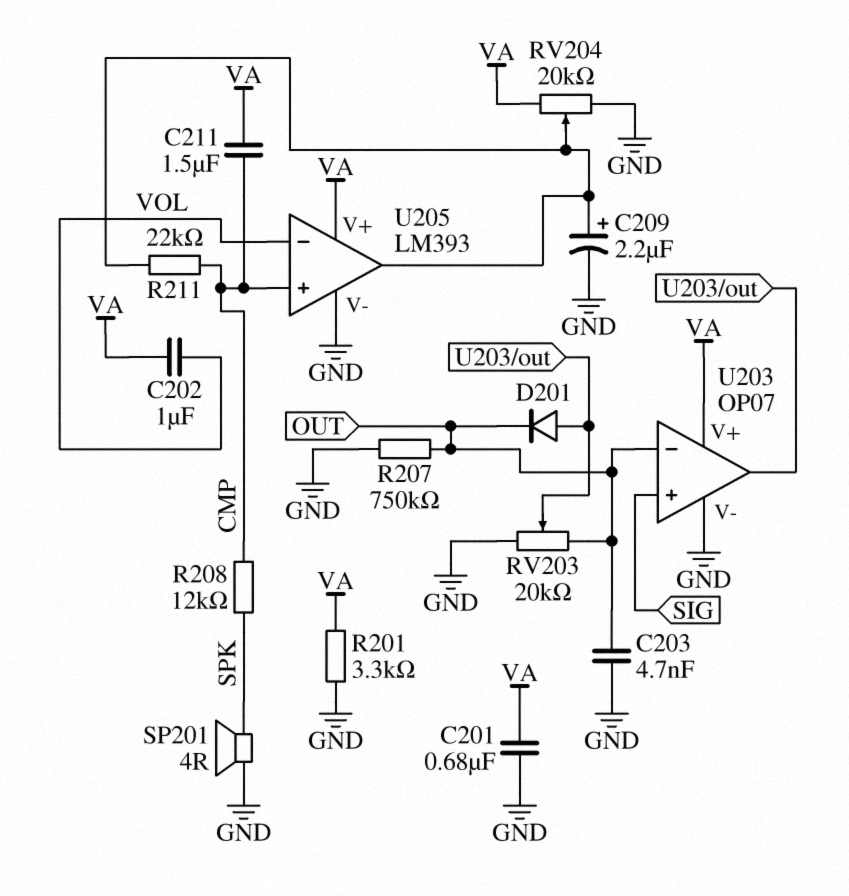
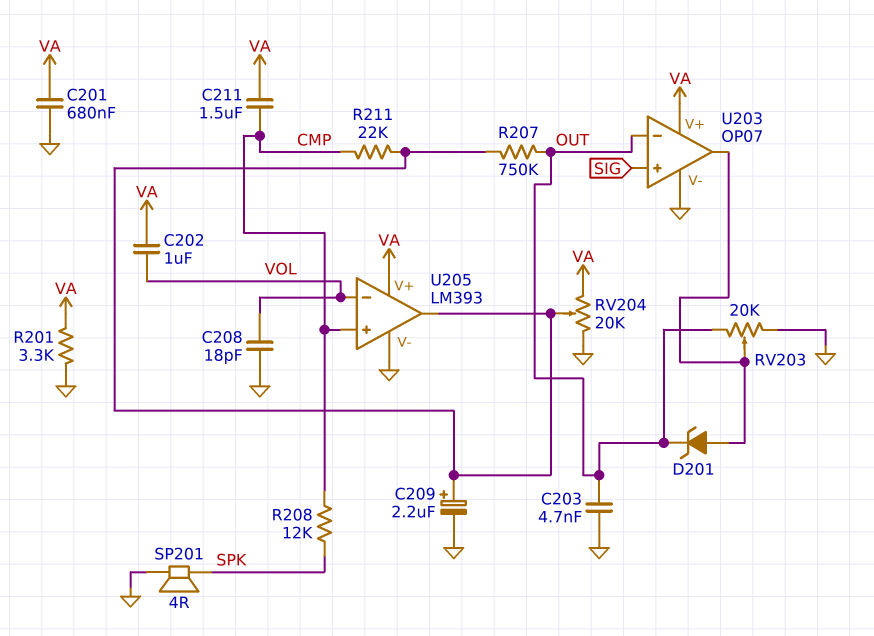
C208: none -> 18pF (GND, VOL)
D201: diode (A U203/out, K OUT) -> zener (A U203/out, K OUT)
R207: 750k (GND, OUT) -> 750k (OUT, U205/out)

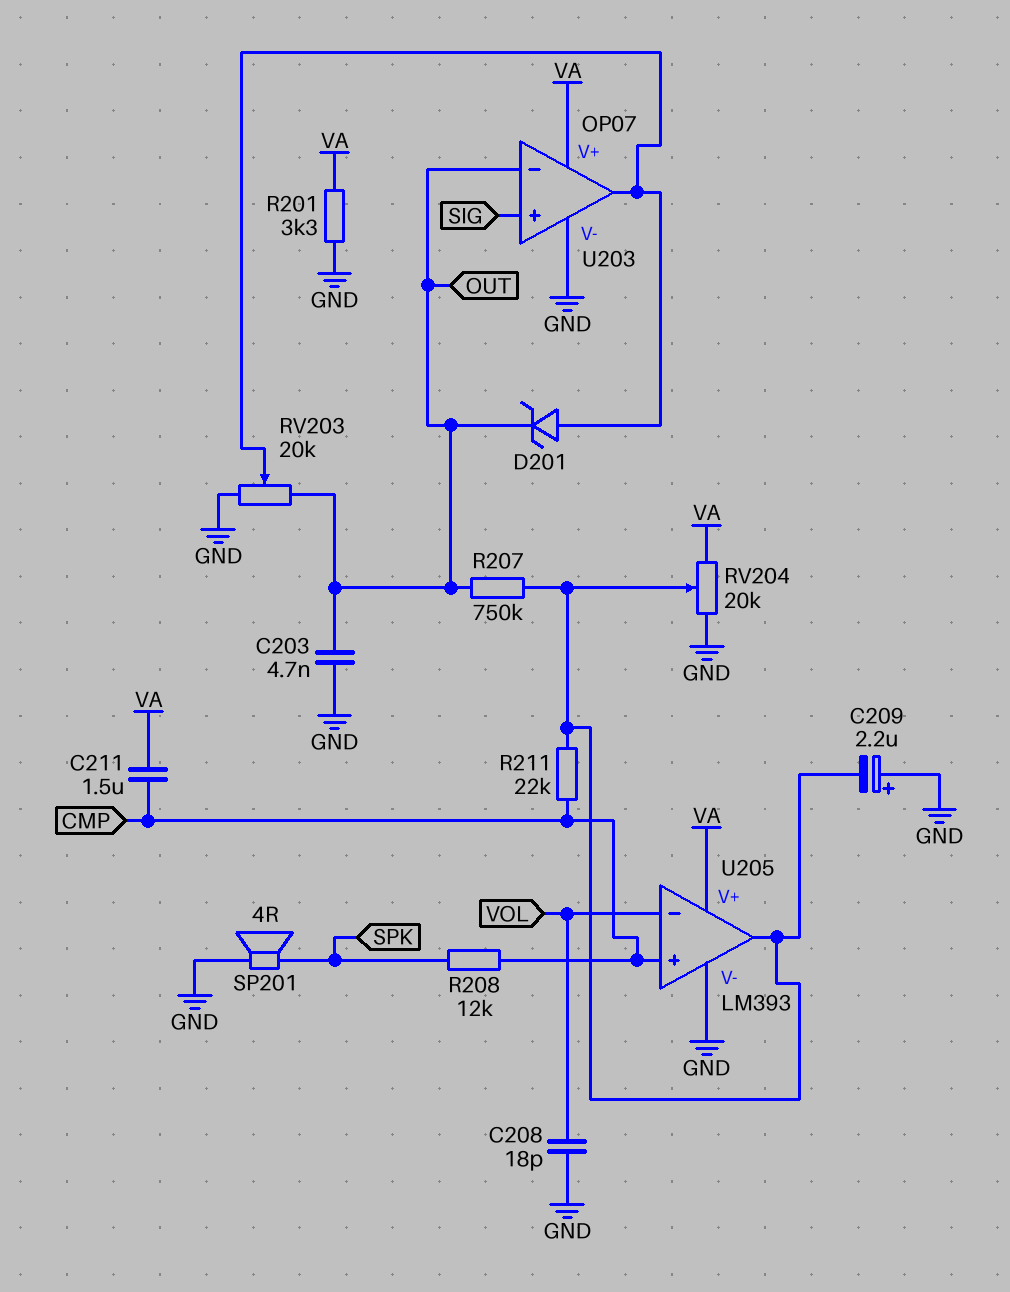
C201: 680nF (GND, VA) -> none
C202: 1uF (VA, VOL) -> none
C209: 2.2uF (plus U205/out, minus GND) -> 2.2uF (plus GND, minus U205/out)

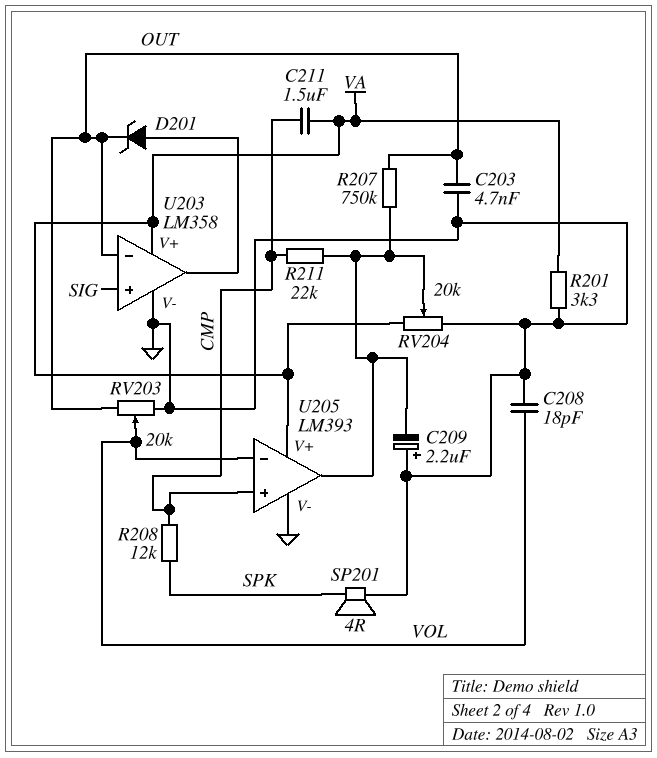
RV203: 20k (GND, OUT, wiper U203/out) -> 20k (GND, OUT, wiper VOL)
U203: OP07 -> LM358

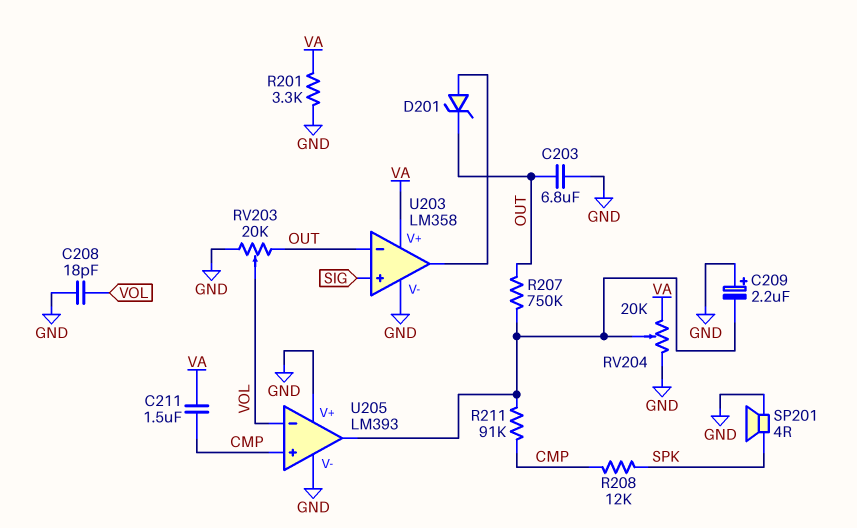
C203: 4.7nF (GND, OUT) -> 6.8uF (GND, OUT)
R211: 22k (CMP, U205/out) -> 91k (CMP, U205/out)
U205 pin V+: VA -> GND

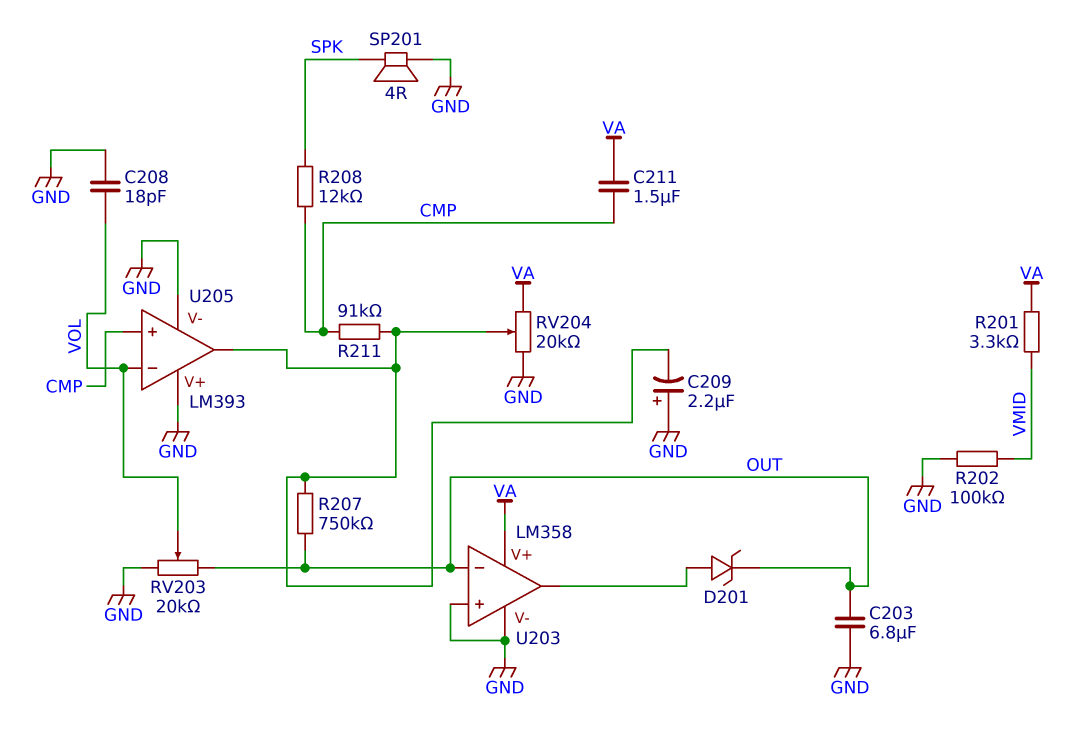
R201: 3.3k (GND, VA) -> 3.3k (VA, VMID)
R202: none -> 100k (GND, VMID)
U203 pin in+: SIG -> GND

